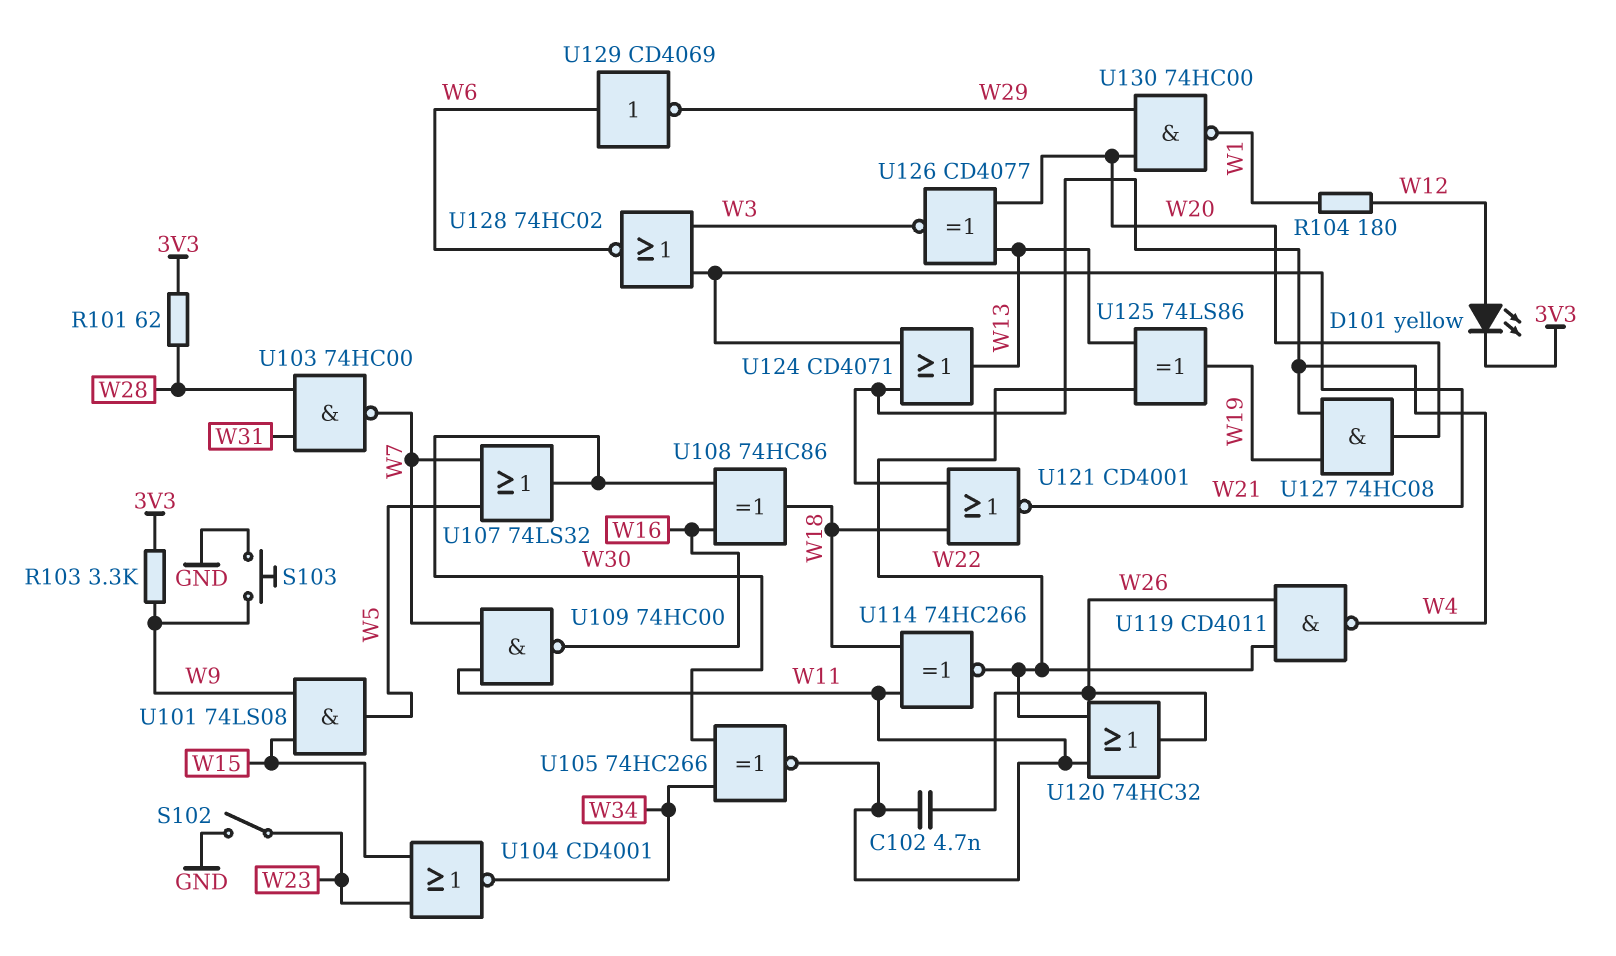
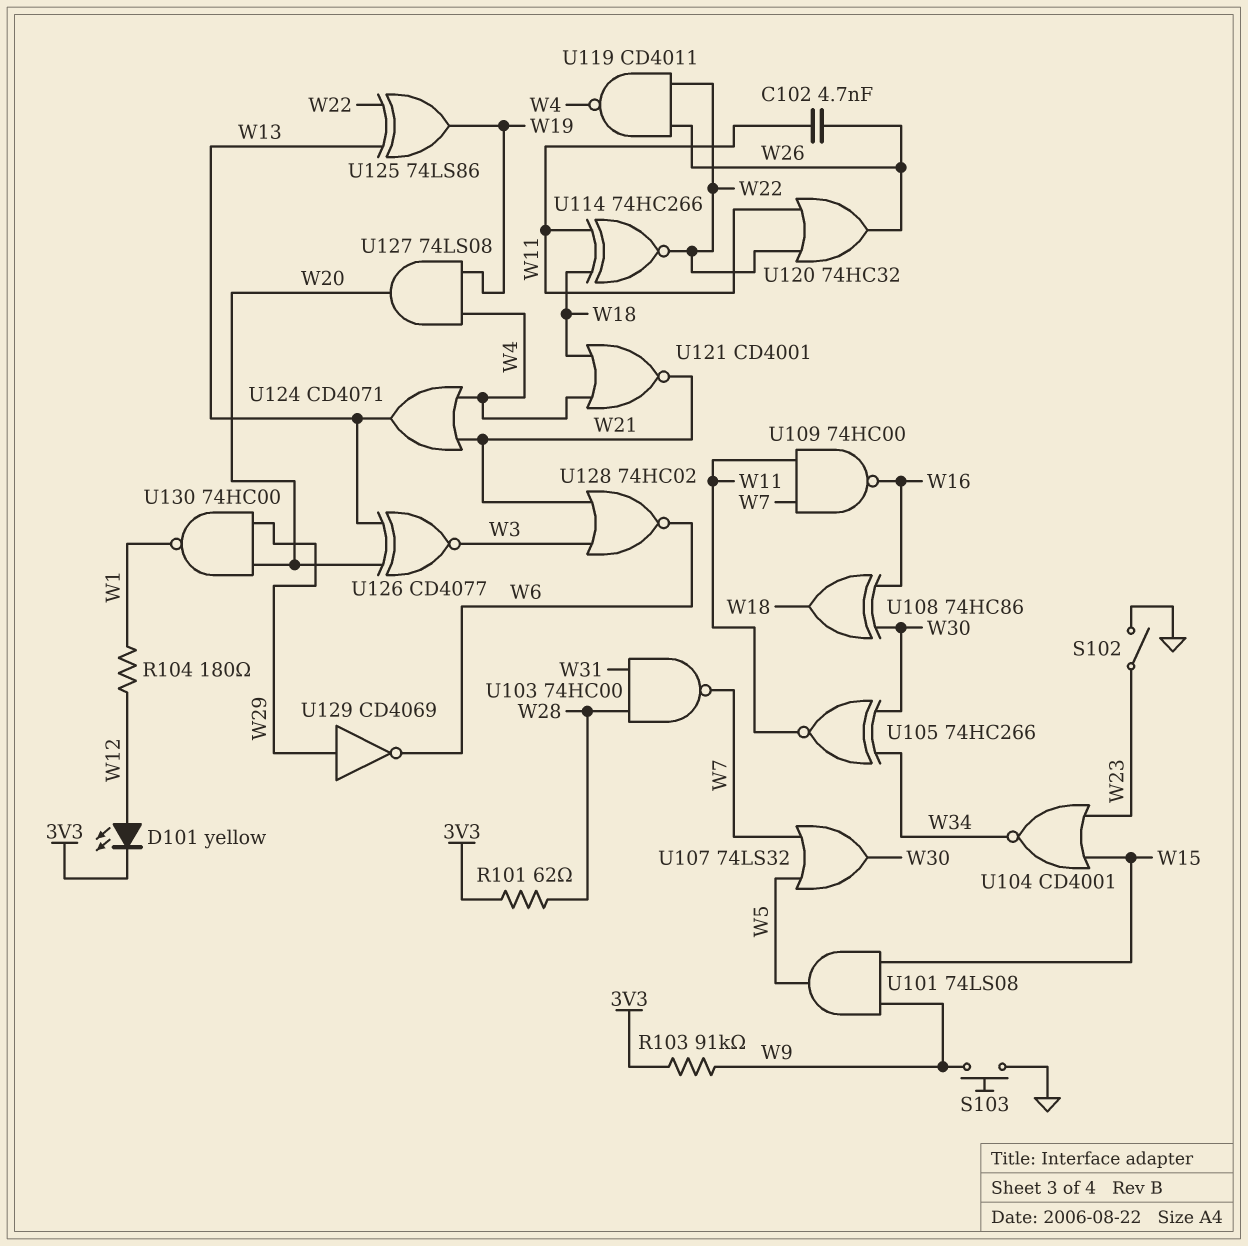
R103: 3.3k (3V3, W9) -> 91k (3V3, W9)
U127: AND 74HC08 (in W4, in W19, out W20) -> AND 74LS08 (in W4, in W19, out W20)
U129: NOT CD4069 (in W6, out W29) -> NOT CD4069 (in W29, out W6)

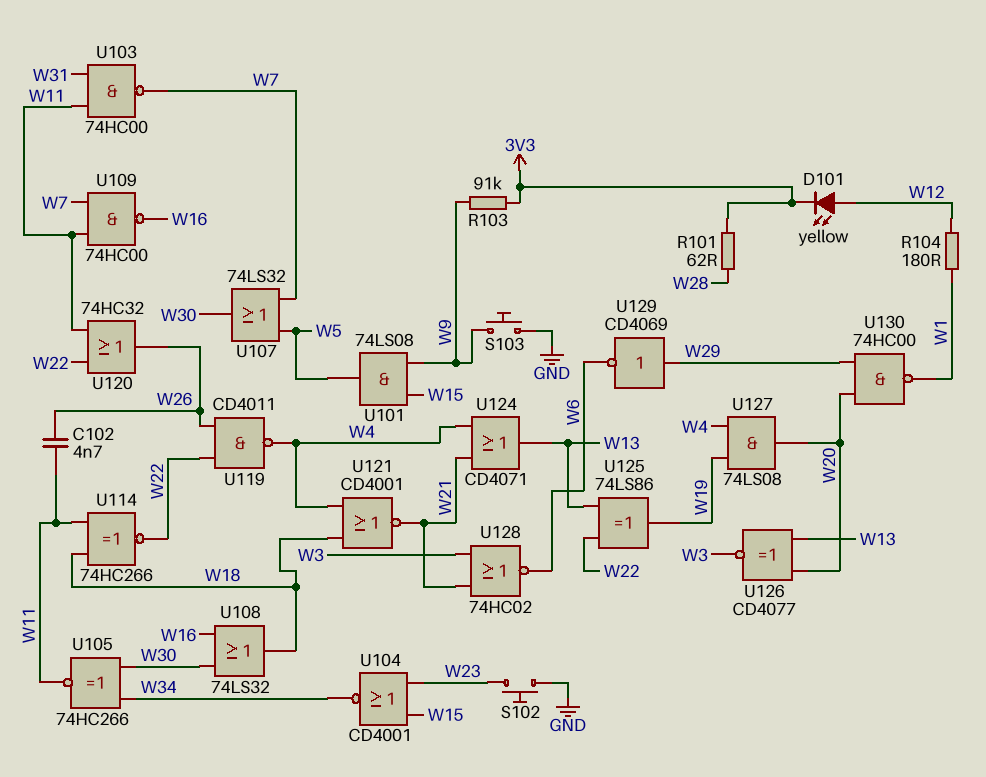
S102: switch (GND, W23) -> button (GND, W23)
U103: NAND 74HC00 (in W28, in W31, out W7) -> NAND 74HC00 (in W11, in W31, out W7)
U108: XOR 74HC86 (in W16, in W30, out W18) -> OR 74LS32 (in W16, in W30, out W18)

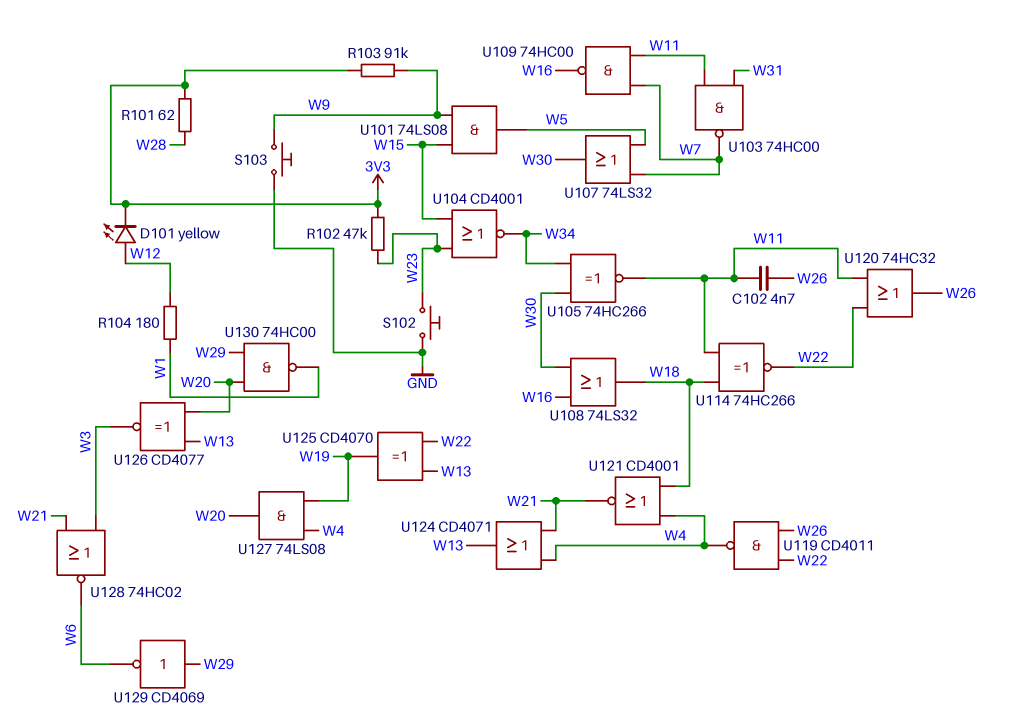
R102: none -> 47k (3V3, W23)
U125: XOR 74LS86 (in W13, in W22, out W19) -> XOR CD4070 (in W13, in W22, out W19)

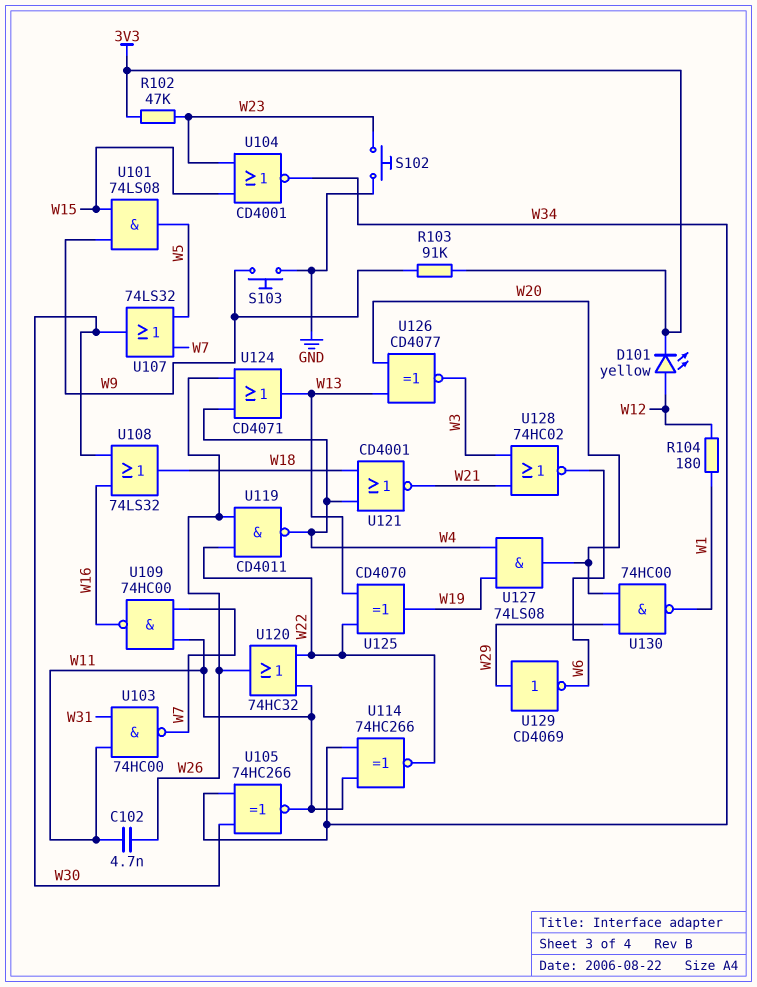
R101: 62 (3V3, W28) -> none
U114: XNOR 74HC266 (in W11, in W18, out W22) -> XNOR 74HC266 (in W11, in W34, out W22)
U124: OR CD4071 (in W4, in W21, out W13) -> OR CD4071 (in W4, in W26, out W13)

